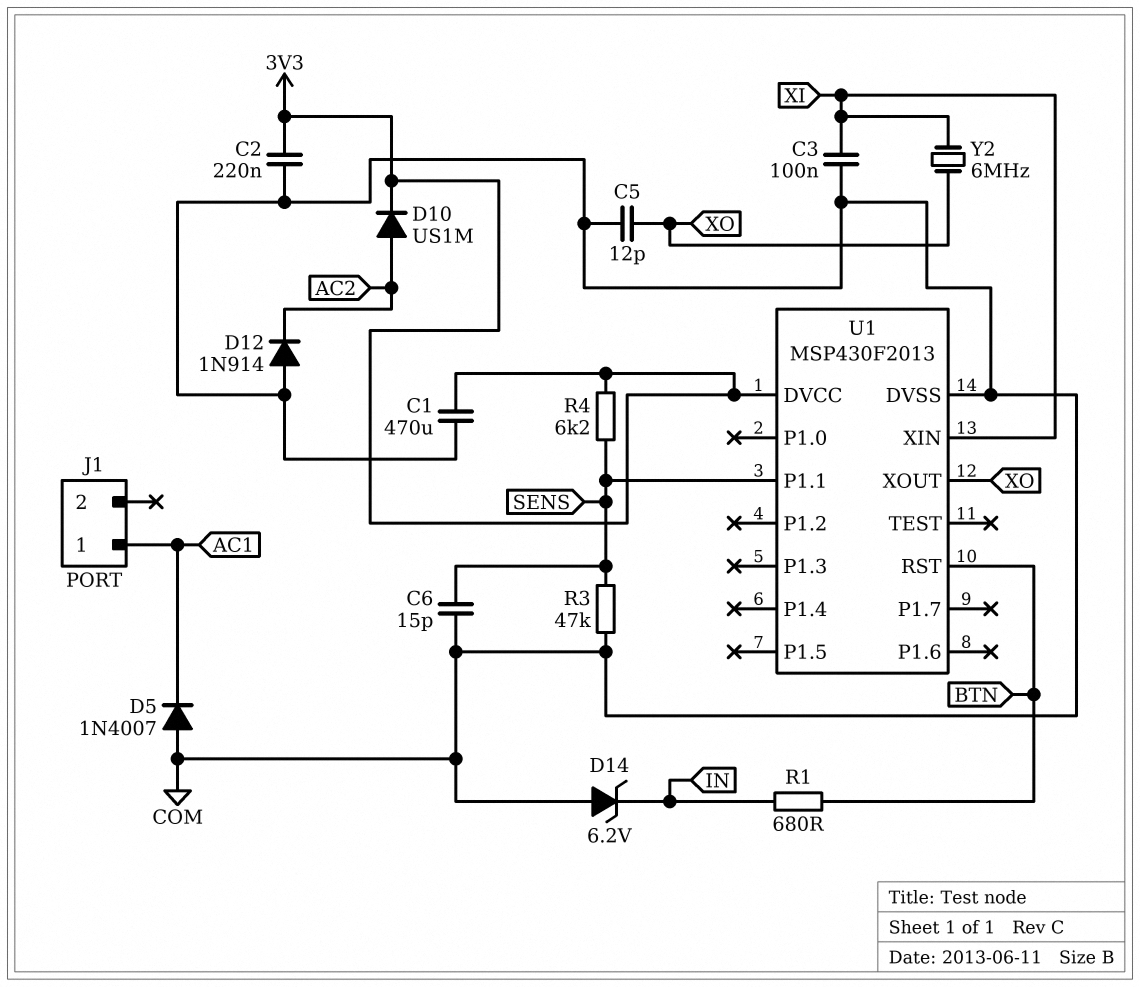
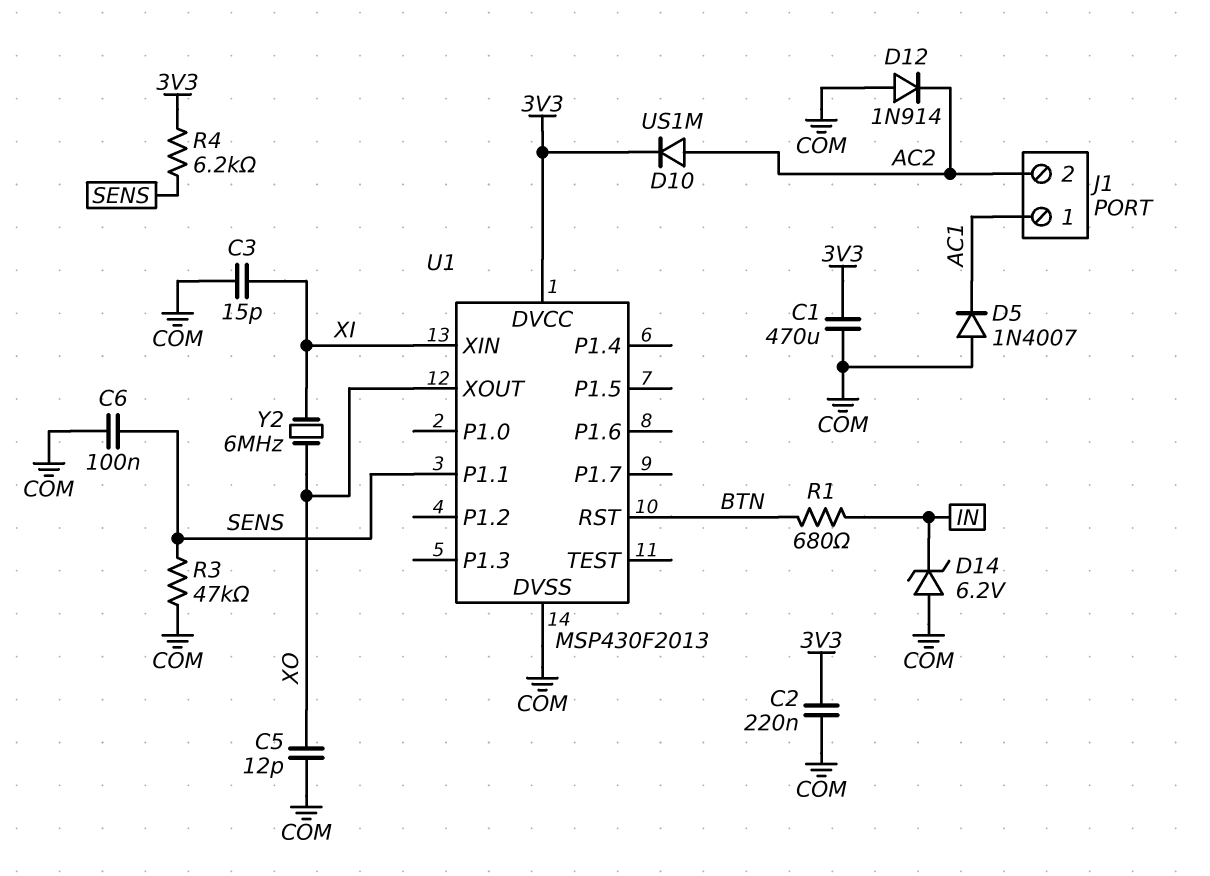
C3: 100nF (COM, XI) -> 15pF (COM, XI)
C6: 15pF (COM, SENS) -> 100nF (COM, SENS)
J1 pin 2: none -> AC2

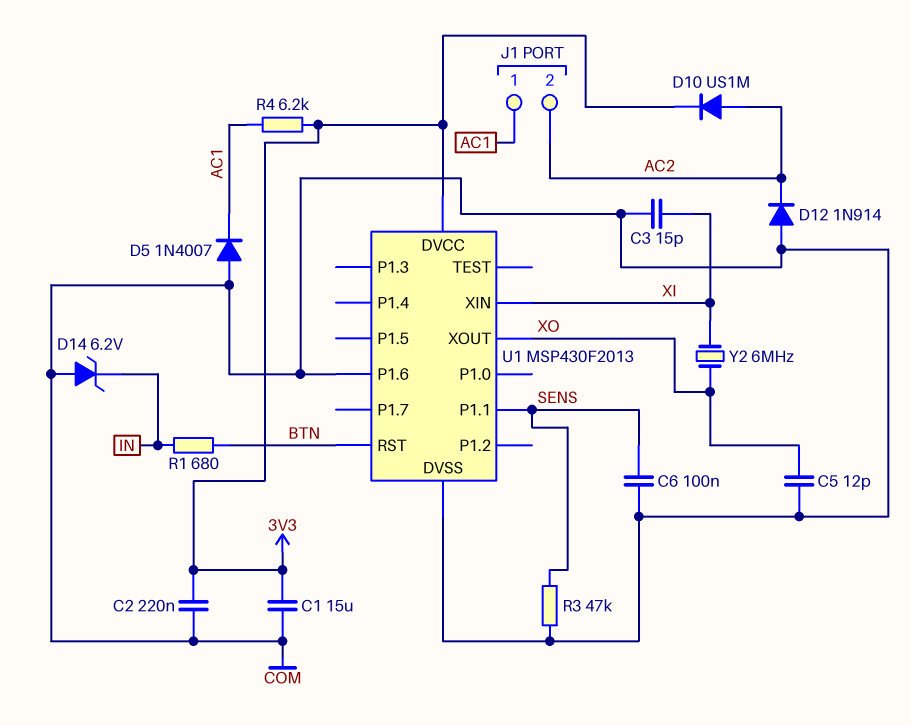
C1: 470uF (3V3, COM) -> 15uF (3V3, COM)
R4: 6.2k (3V3, SENS) -> 6.2k (3V3, AC1)
U1 pin P1.6: none -> COM

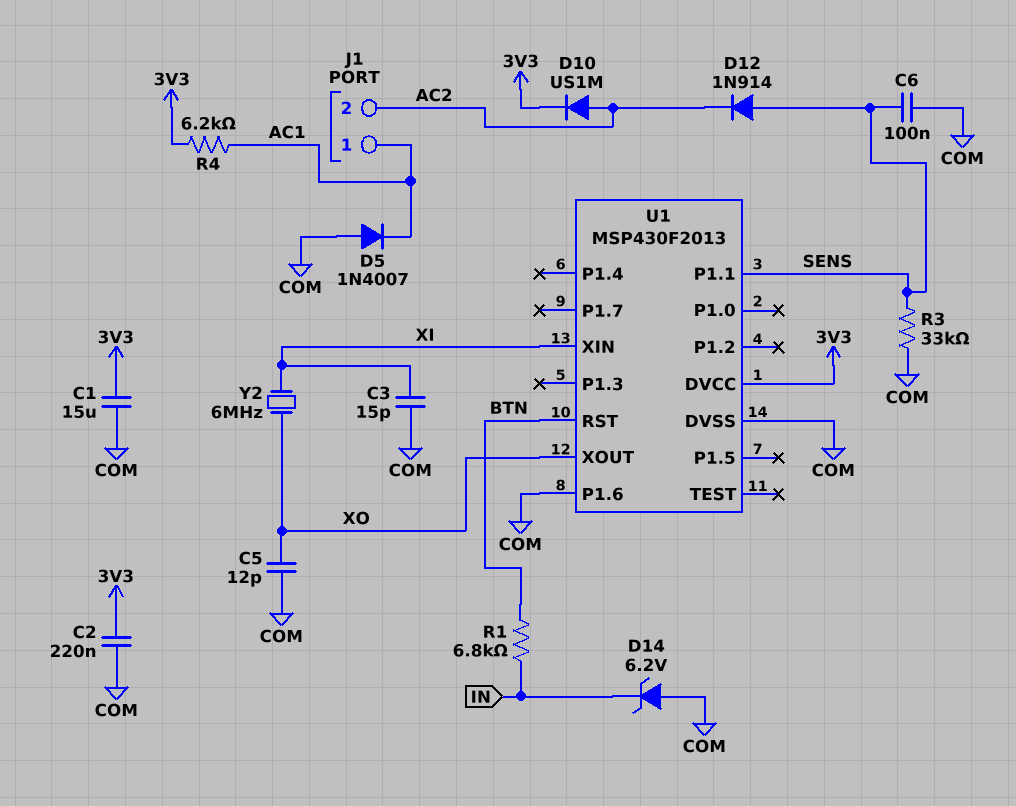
D12: diode 1N914 (A COM, K AC2) -> diode 1N914 (A SENS, K AC2)
R1: 680 (BTN, IN) -> 6.8k (BTN, IN)
R3: 47k (COM, SENS) -> 33k (COM, SENS)

